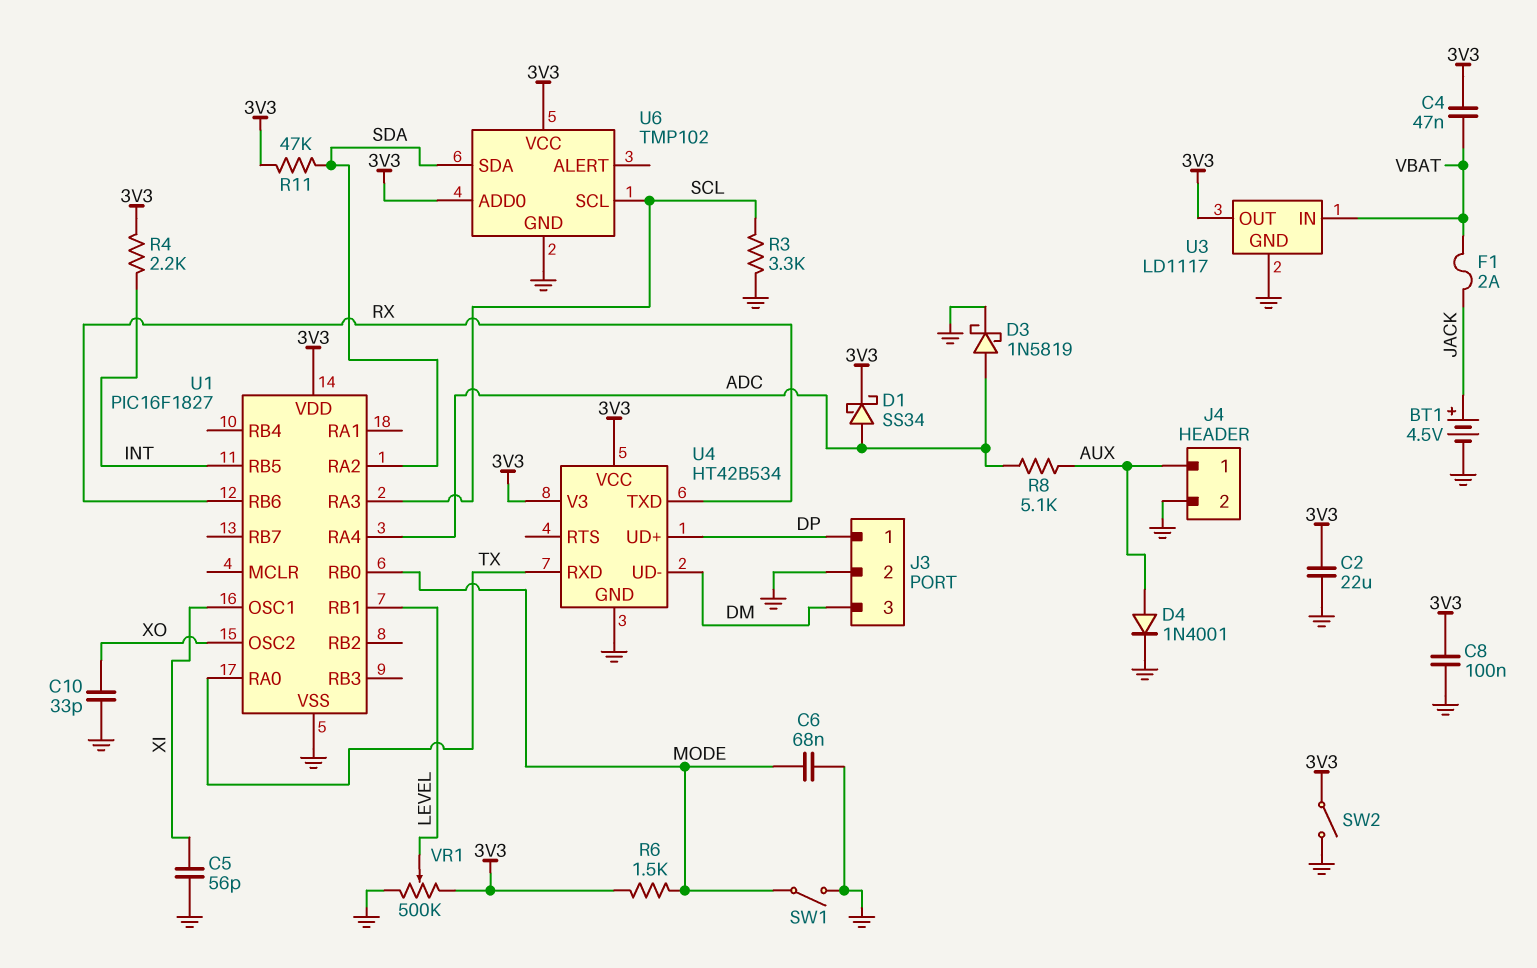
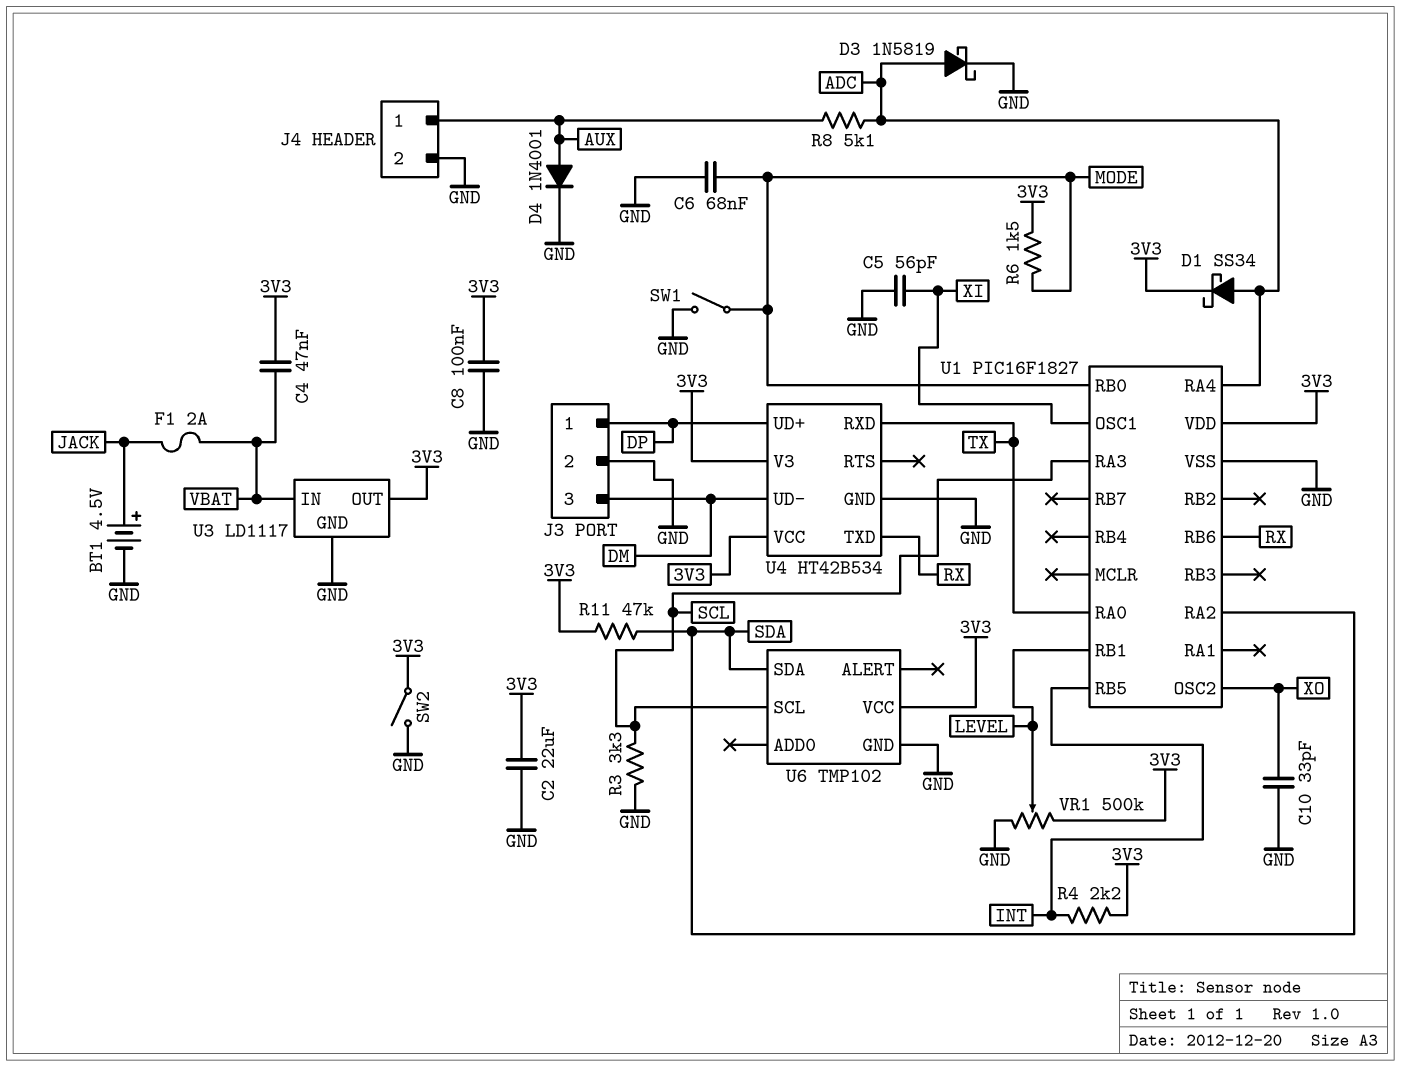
U6 pin ADD0: 3V3 -> none

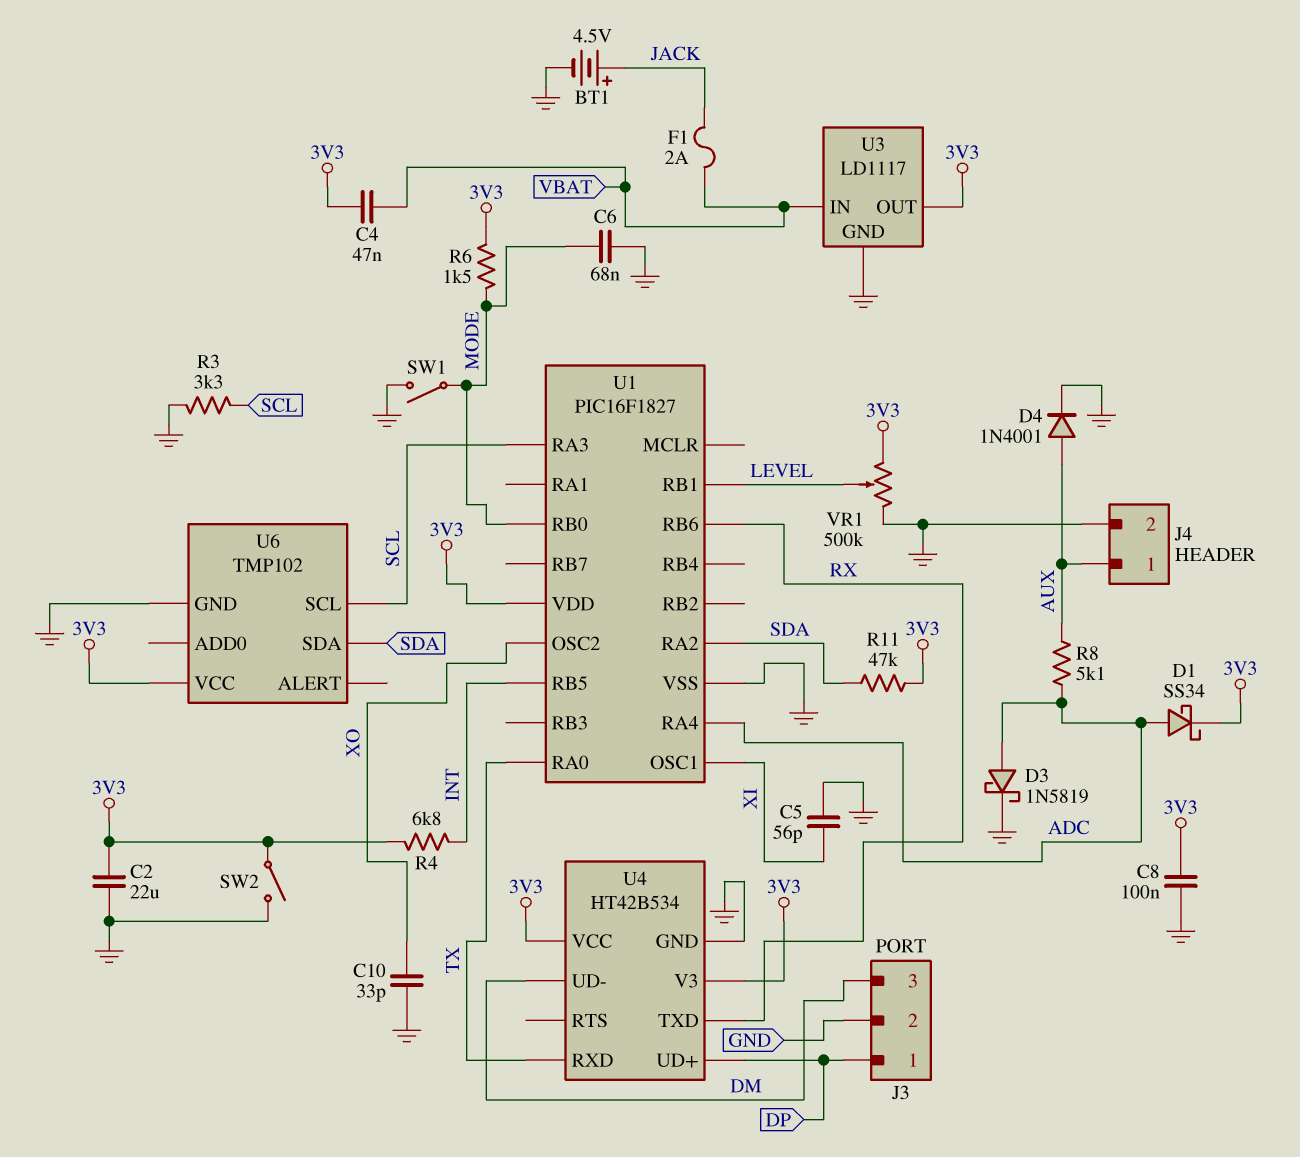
R4: 2.2k (3V3, INT) -> 6.8k (3V3, INT)

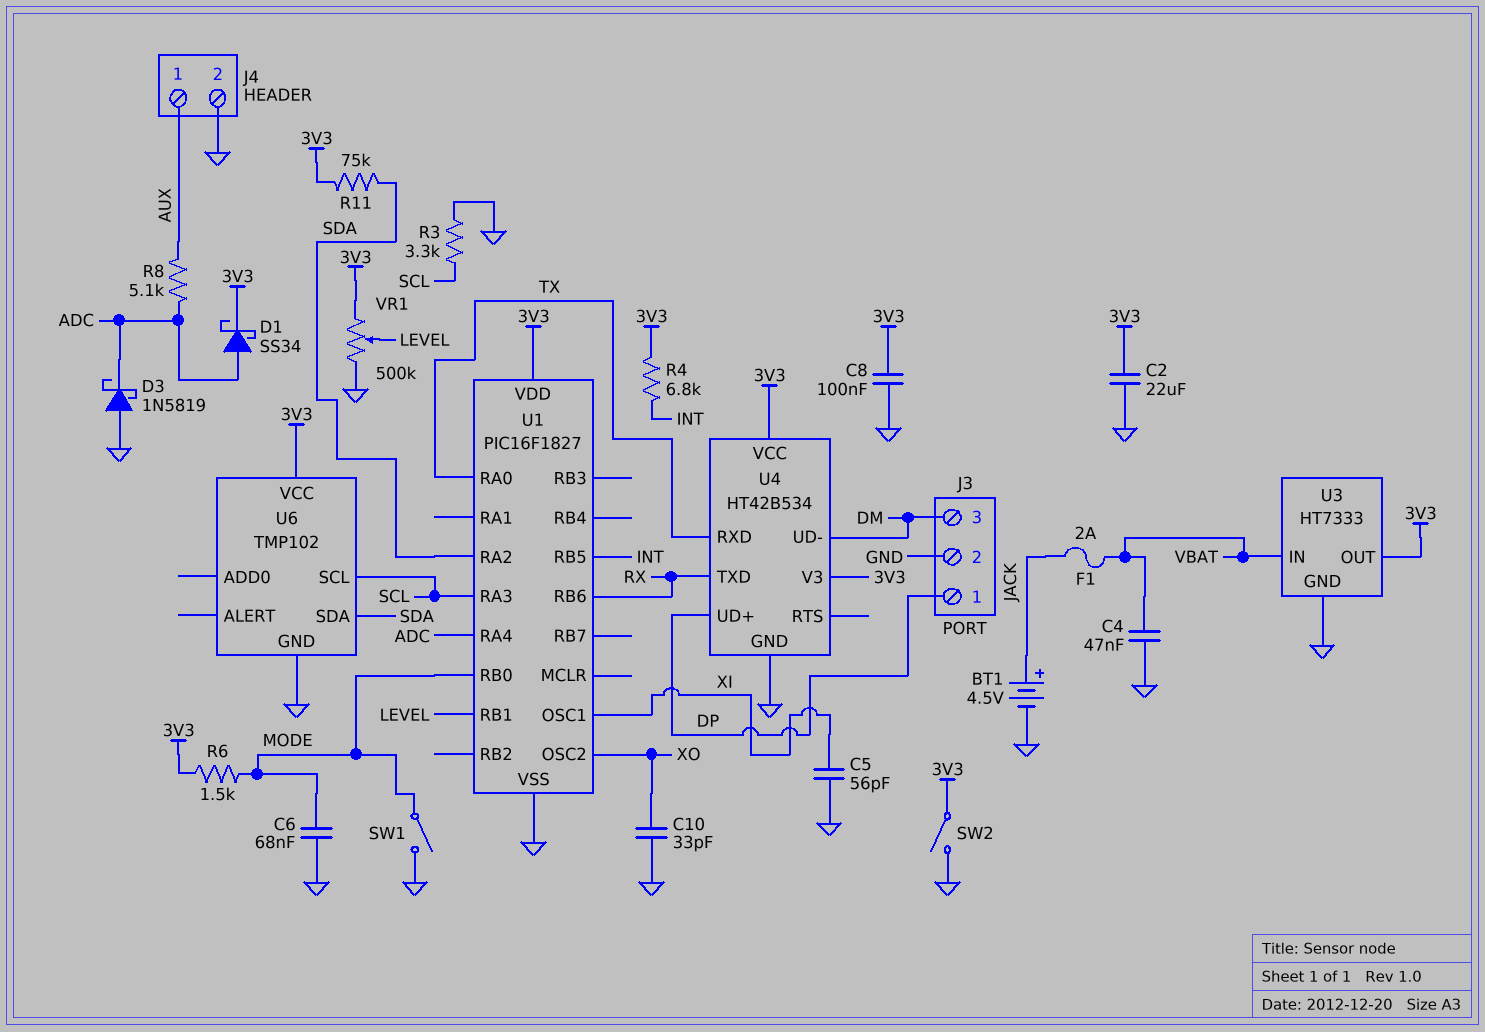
C4: 47nF (3V3, VBAT) -> 47nF (GND, VBAT)
D3: schottky 1N5819 (A ADC, K GND) -> schottky 1N5819 (A GND, K ADC)
D4: diode 1N4001 (A AUX, K GND) -> none
R11: 47k (3V3, SDA) -> 75k (3V3, SDA)
U3: LD1117 -> HT7333

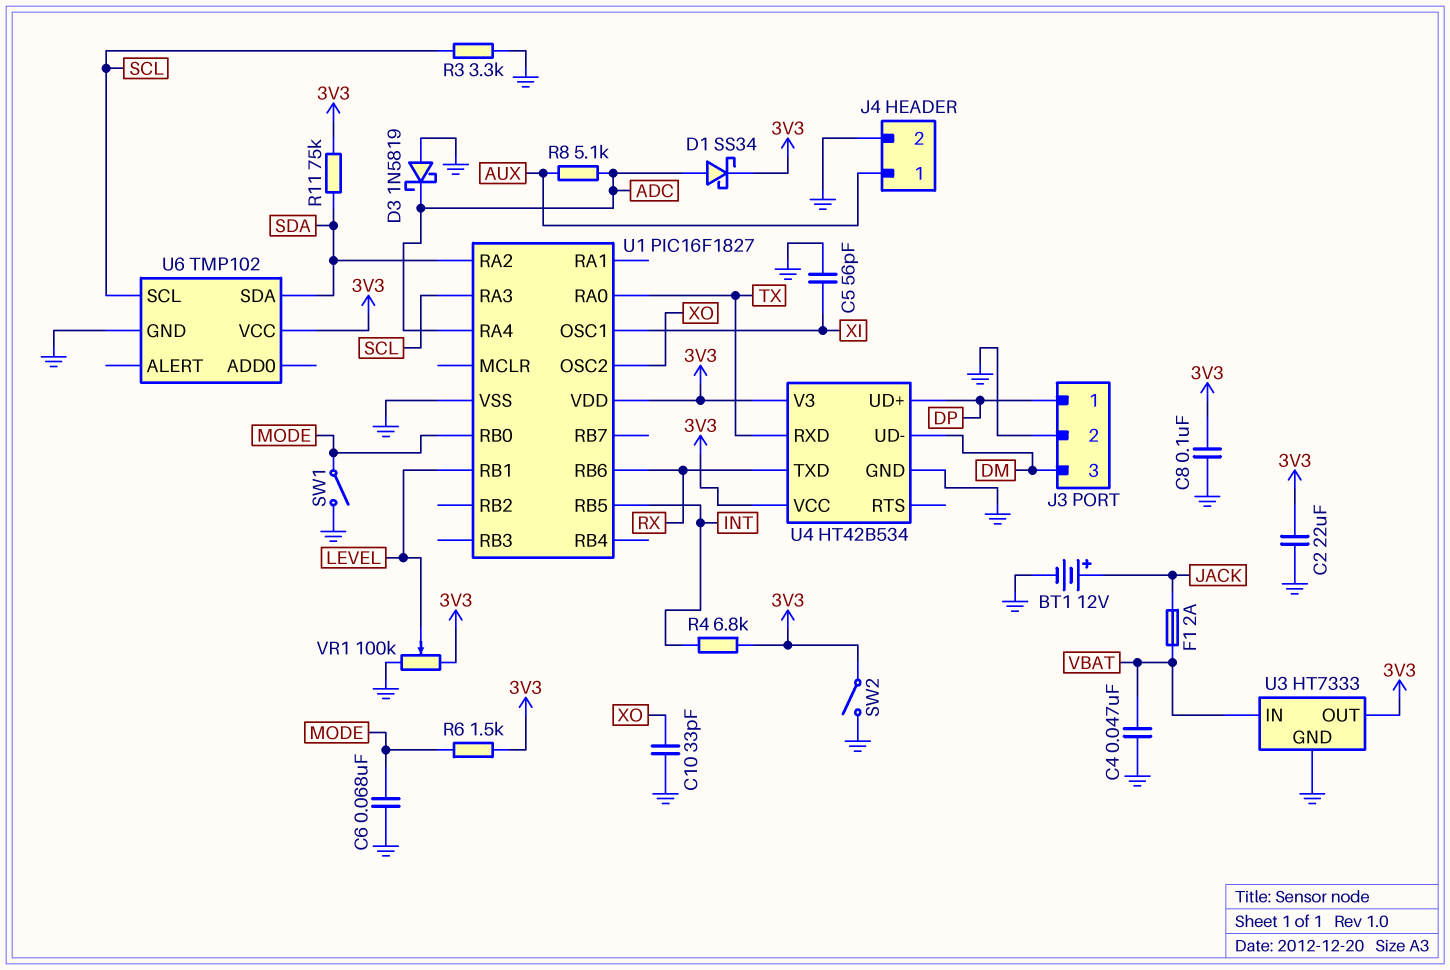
BT1: 4.5V (plus JACK, minus GND) -> 12V (plus JACK, minus GND)
VR1: 500k (3V3, GND, wiper LEVEL) -> 100k (3V3, GND, wiper LEVEL)

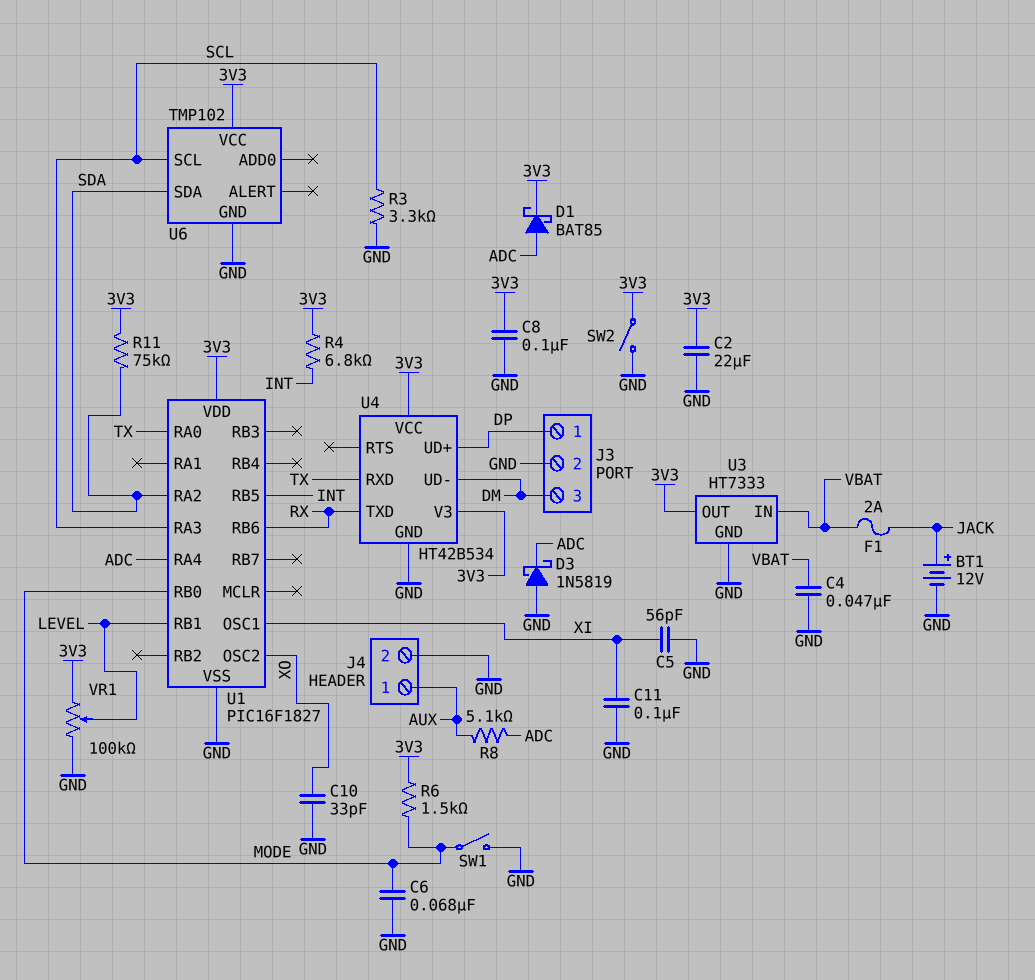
C11: none -> 100nF (GND, XI)
D1: schottky SS34 (A ADC, K 3V3) -> schottky BAT85 (A ADC, K 3V3)

